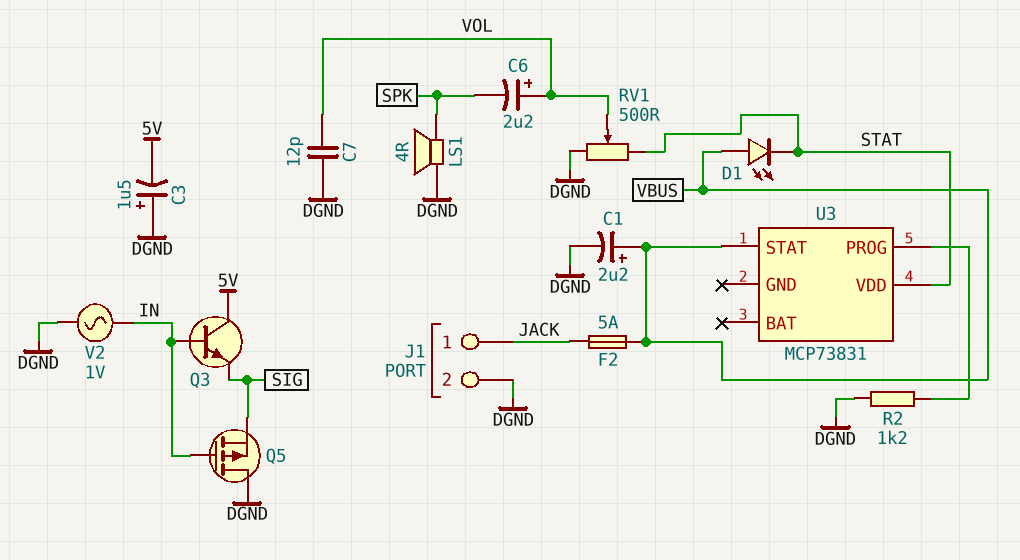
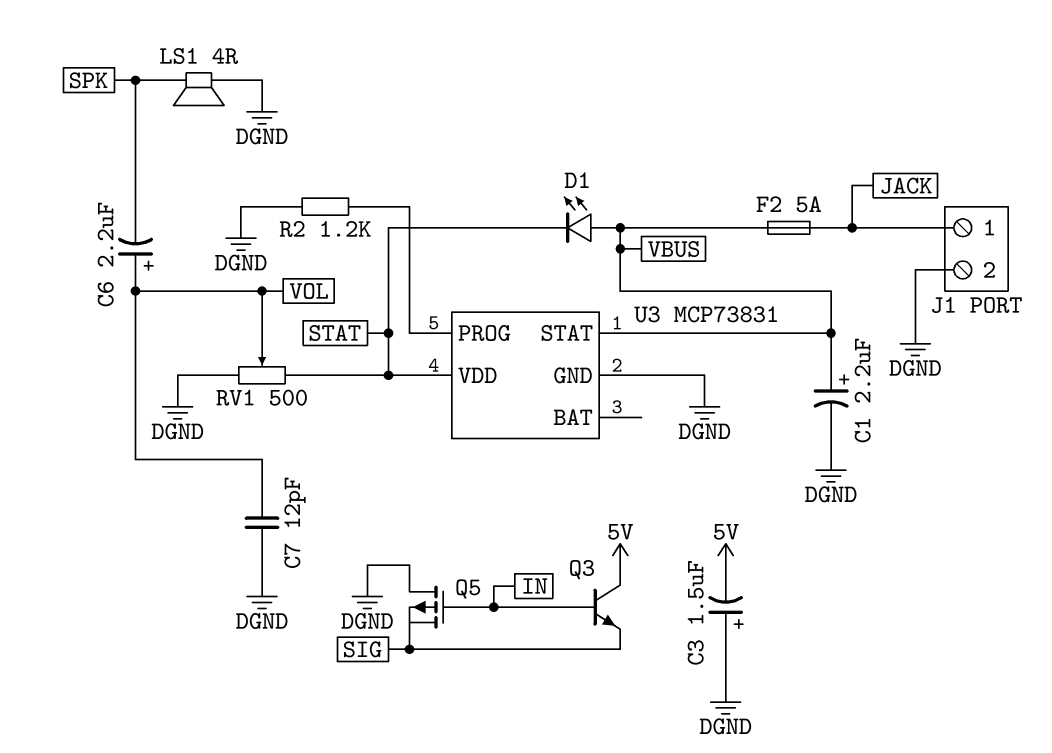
U3 pin GND: none -> DGND
V2: AC 1V (DGND, IN) -> none

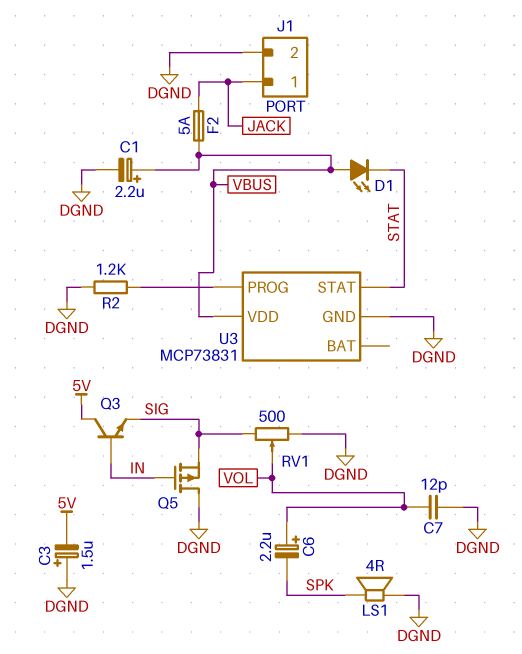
RV1: 500 (DGND, STAT, wiper VOL) -> 500 (DGND, SIG, wiper VOL)
U3 pin STAT: VBUS -> STAT
U3 pin VDD: STAT -> VBUS

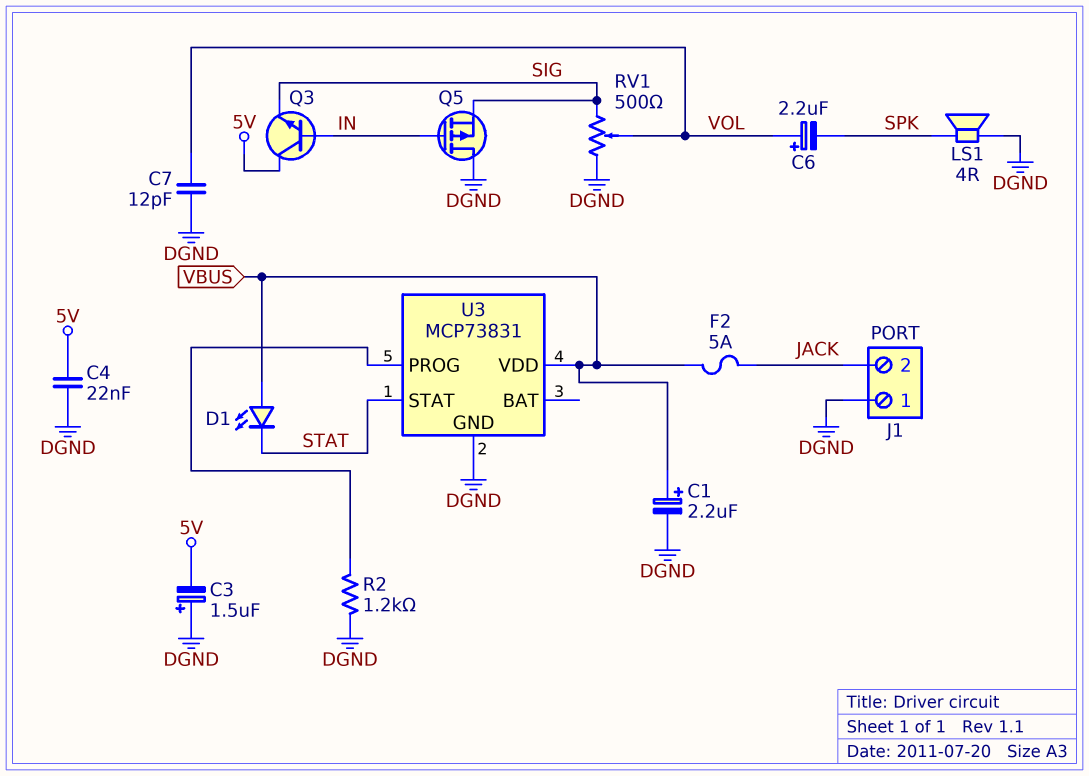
C4: none -> 22nF (5V, DGND)
J1 pin 1: JACK -> DGND
J1 pin 2: DGND -> JACK

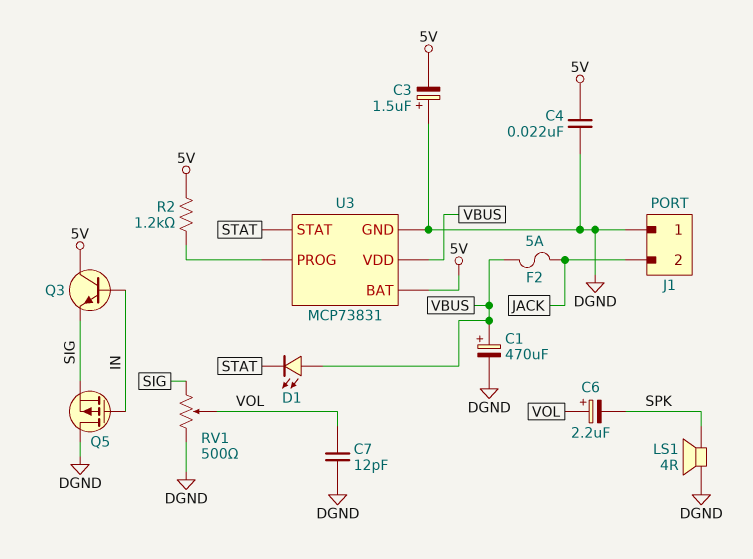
C1: 2.2uF (plus VBUS, minus DGND) -> 470uF (plus VBUS, minus DGND)
R2: 1.2k (DGND, U3/PROG) -> 1.2k (5V, U3/PROG)
U3 pin BAT: none -> 5V

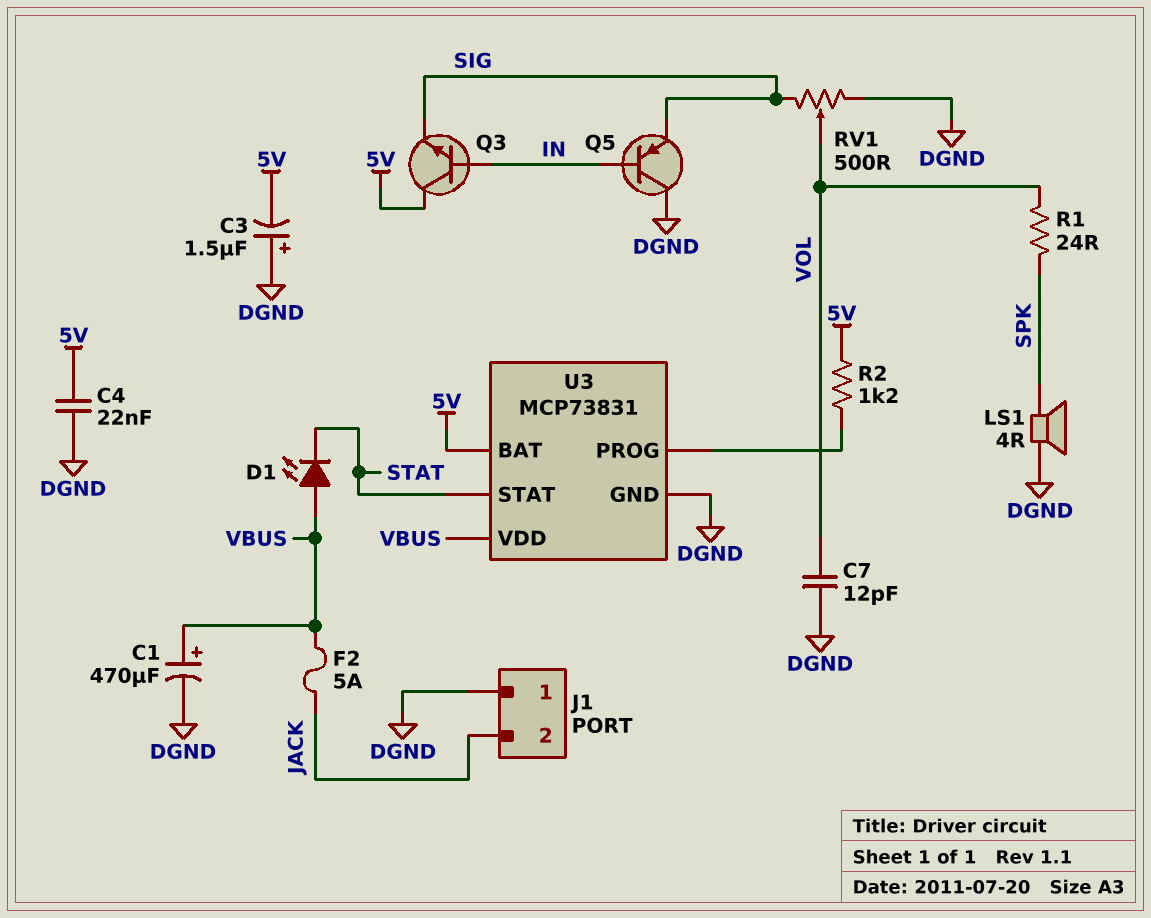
C6: 2.2uF (plus VOL, minus SPK) -> none
Q5: PMOS (G IN, D DGND, S SIG) -> PNP (B IN, C DGND, E SIG)
R1: none -> 24 (SPK, VOL)

